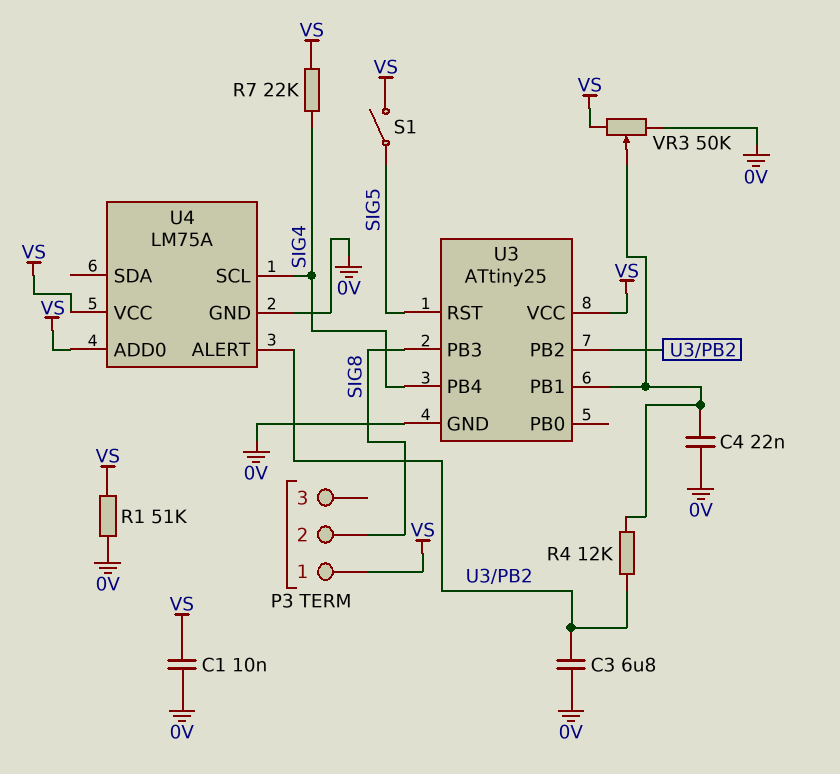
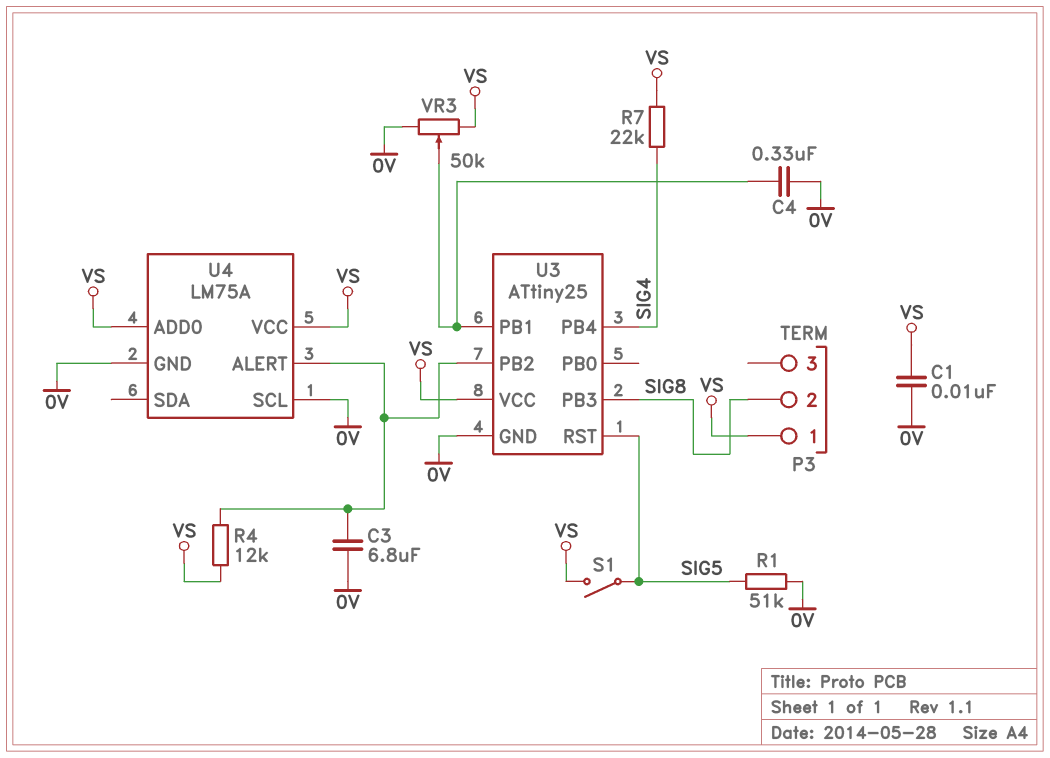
C4: 22nF (0V, U3/PB1) -> 330nF (0V, U3/PB1)
R1: 51k (0V, VS) -> 51k (0V, SIG5)
R4: 12k (U3/PB1, U3/PB2) -> 12k (U3/PB2, VS)
U4 pin SCL: SIG4 -> 0V

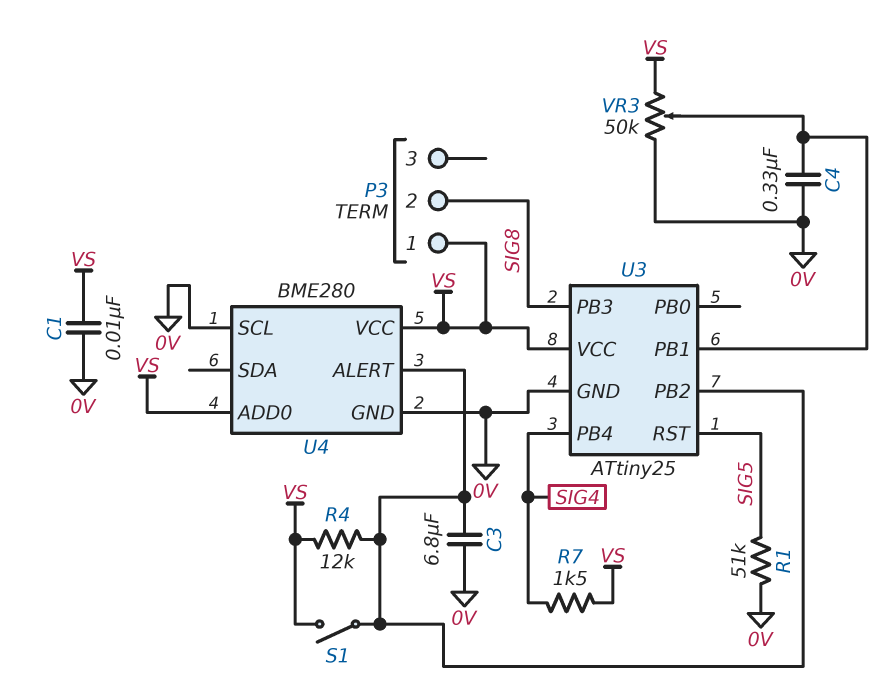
R7: 22k (SIG4, VS) -> 1.5k (SIG4, VS)
S1: switch (SIG5, VS) -> switch (U3/PB2, VS)
U4: LM75A -> BME280

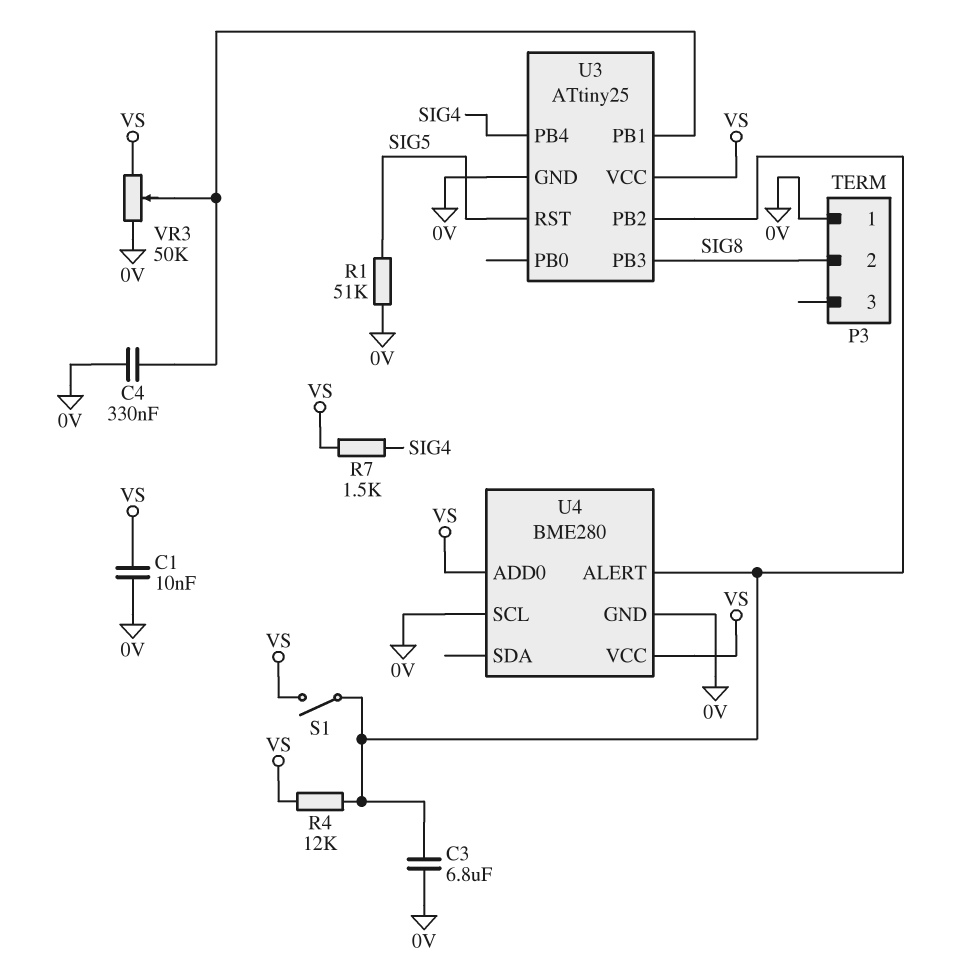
P3 pin 1: VS -> 0V

